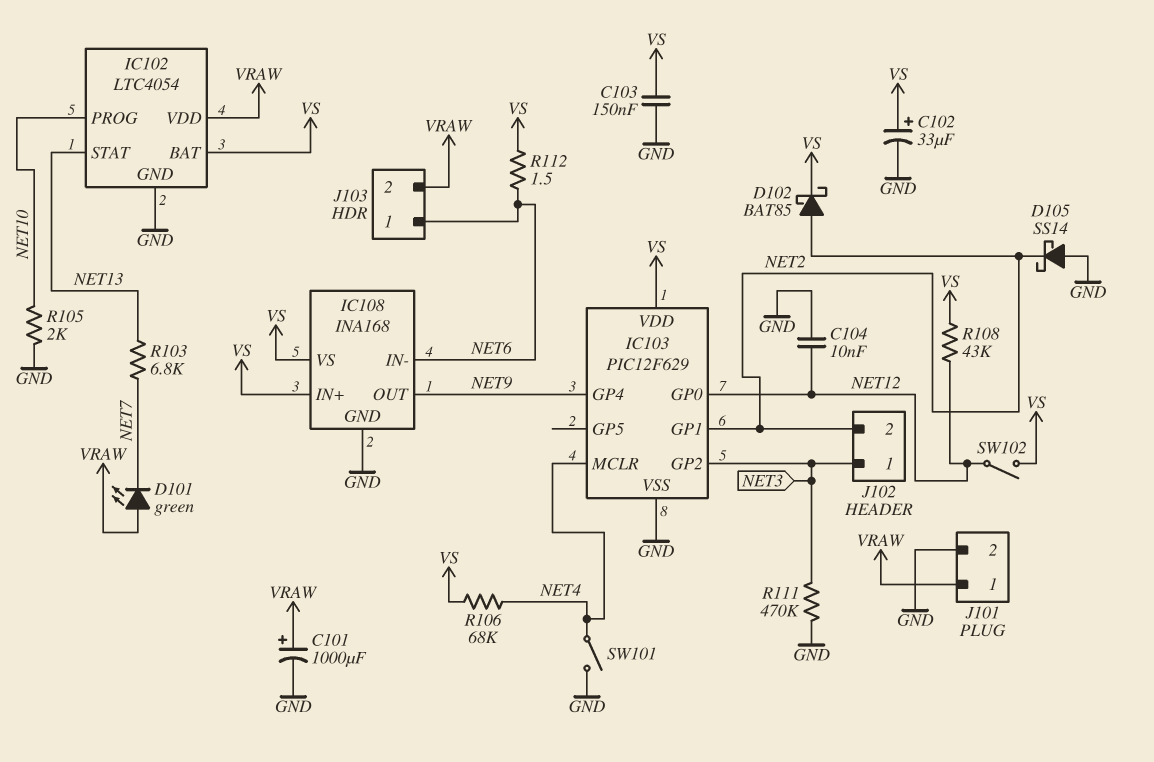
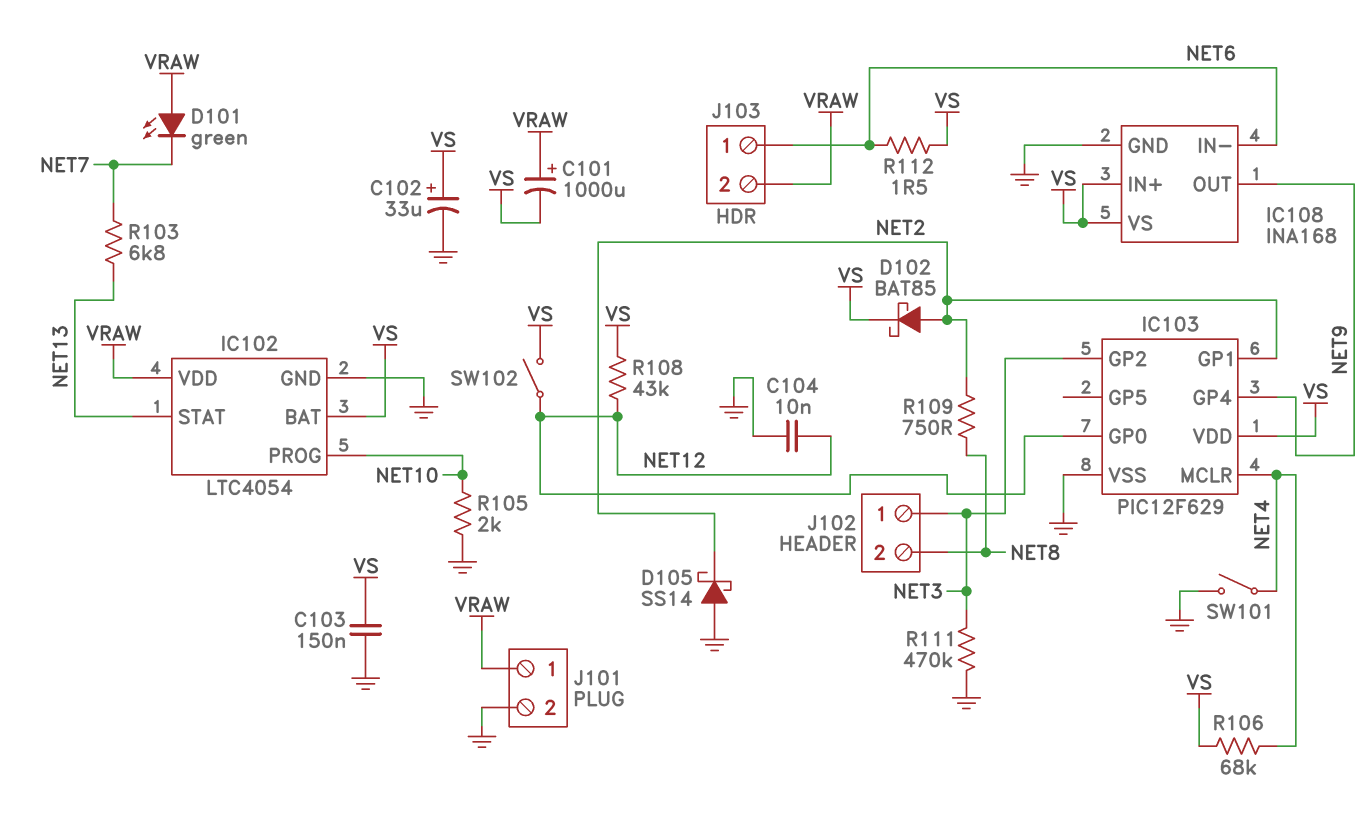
C101: 1000uF (plus VRAW, minus GND) -> 1000uF (plus VRAW, minus VS)
J102 pin 2: NET2 -> NET8
R109: none -> 750 (NET2, NET8)

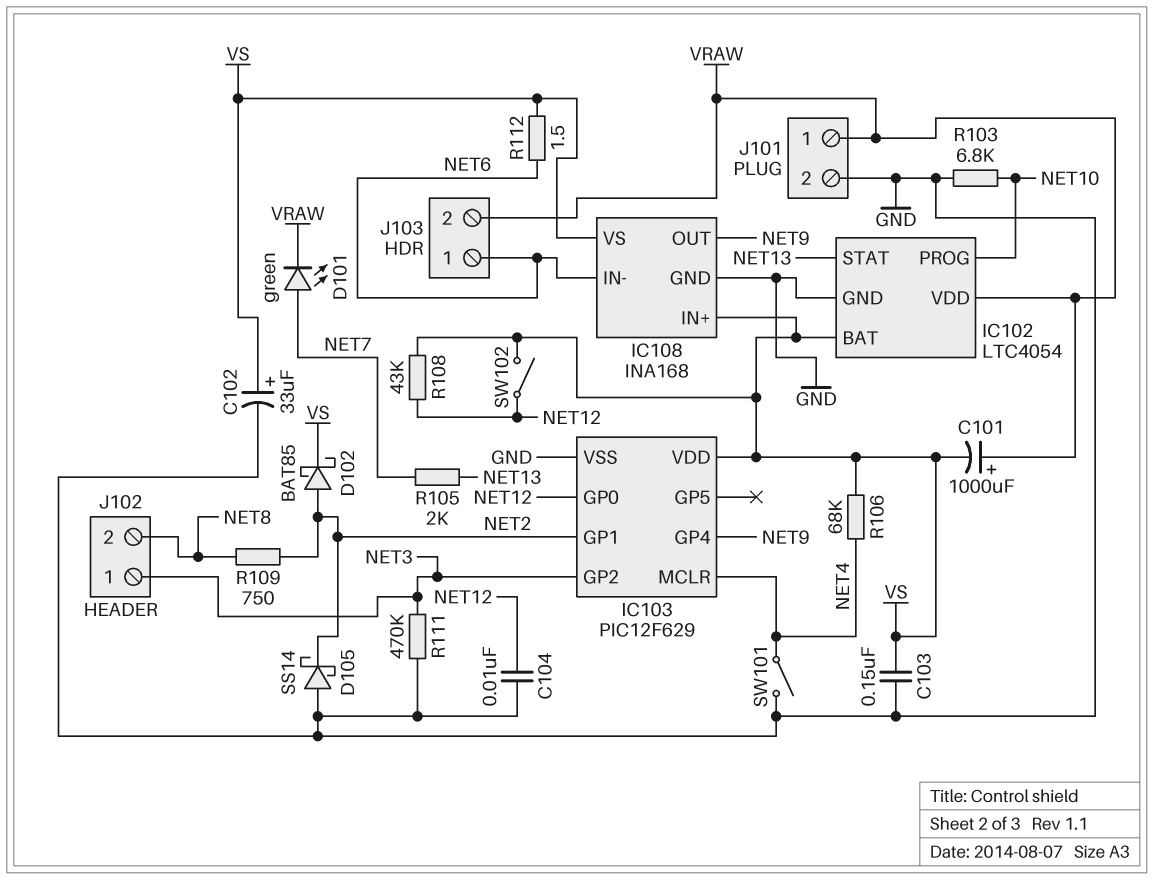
D101: LED green (A VRAW, K NET7) -> LED green (A NET7, K VRAW)
R103: 6.8k (NET7, NET13) -> 6.8k (GND, NET10)
R105: 2k (GND, NET10) -> 2k (NET7, NET13)

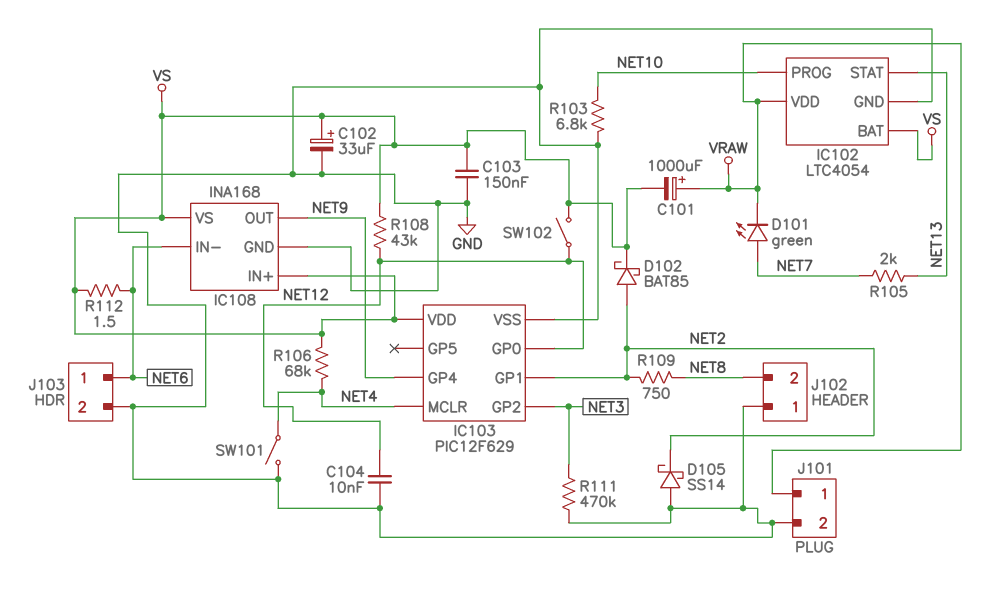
J102 pin 1: NET3 -> GND
J103 pin 2: VRAW -> GND

